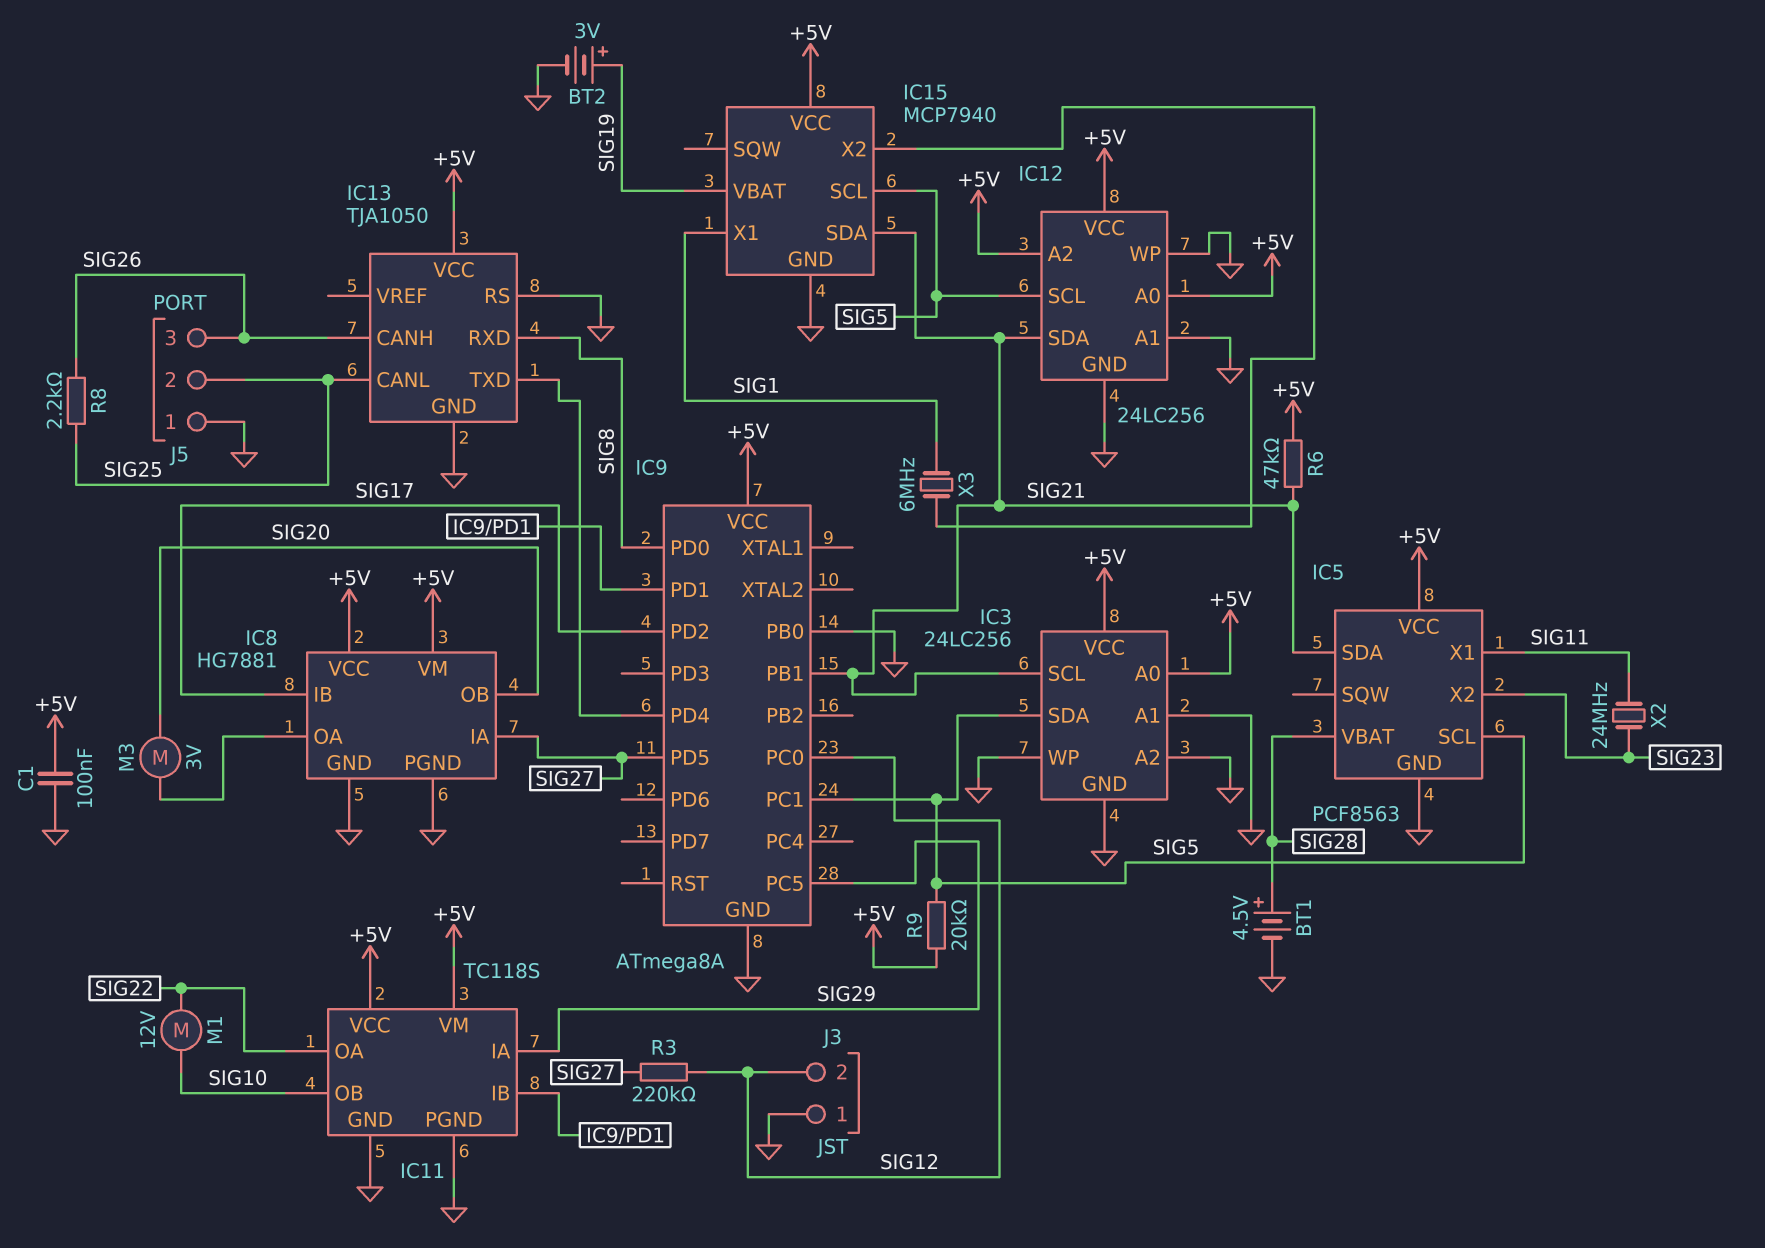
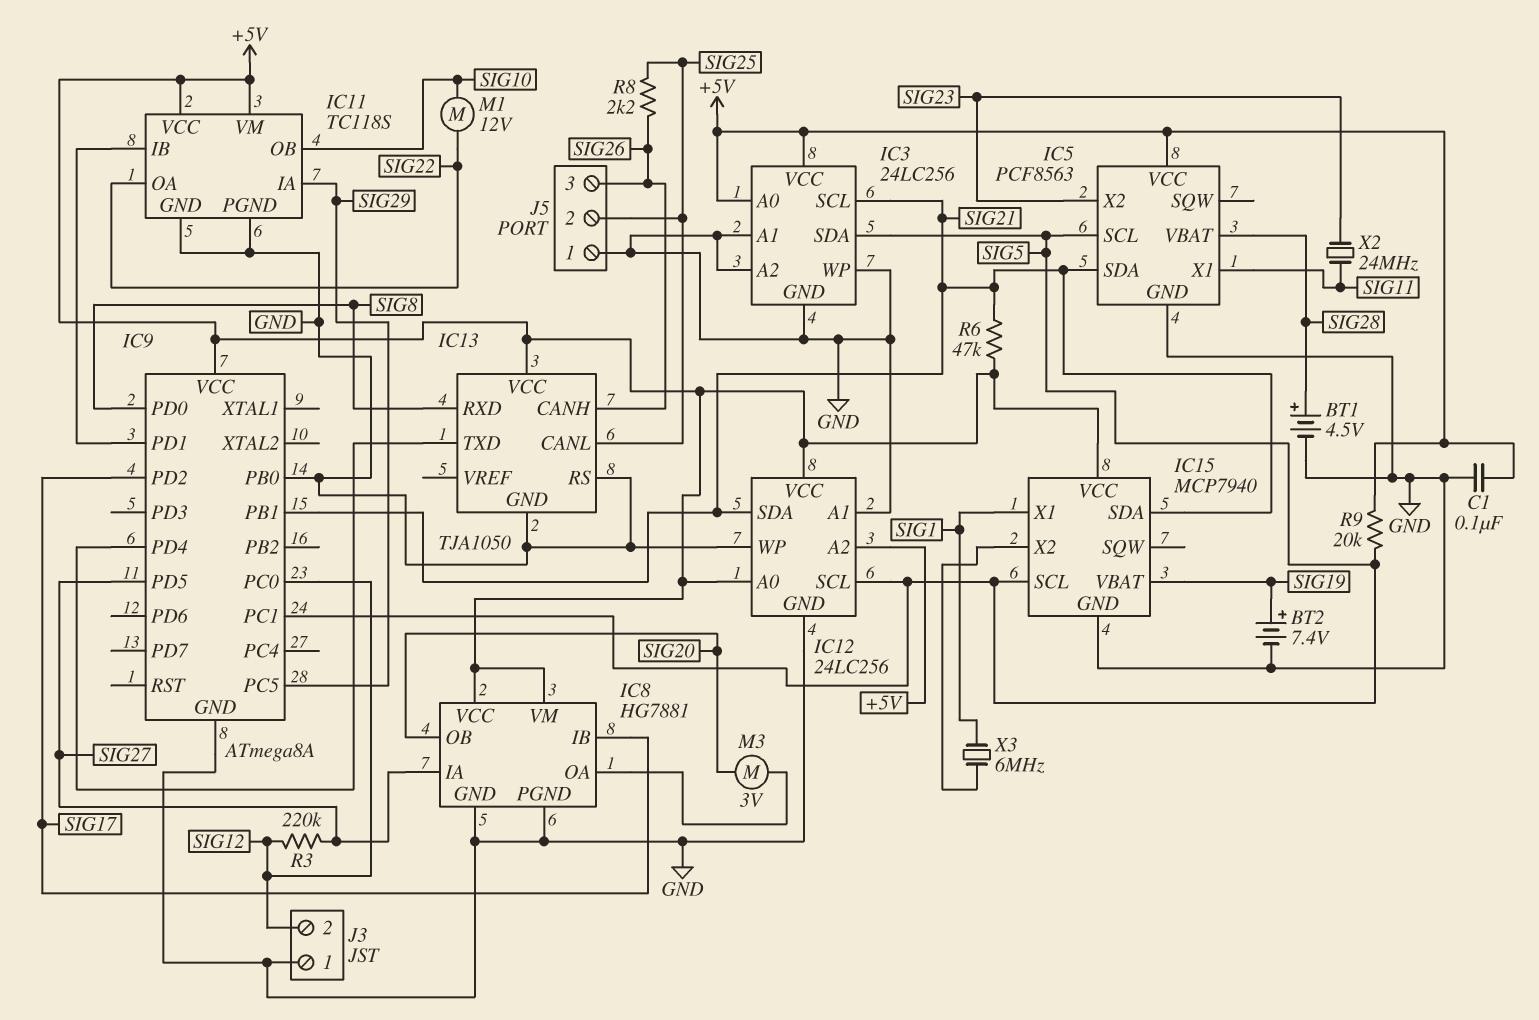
BT2: 3V (plus SIG19, minus GND) -> 7.4V (plus SIG19, minus GND)

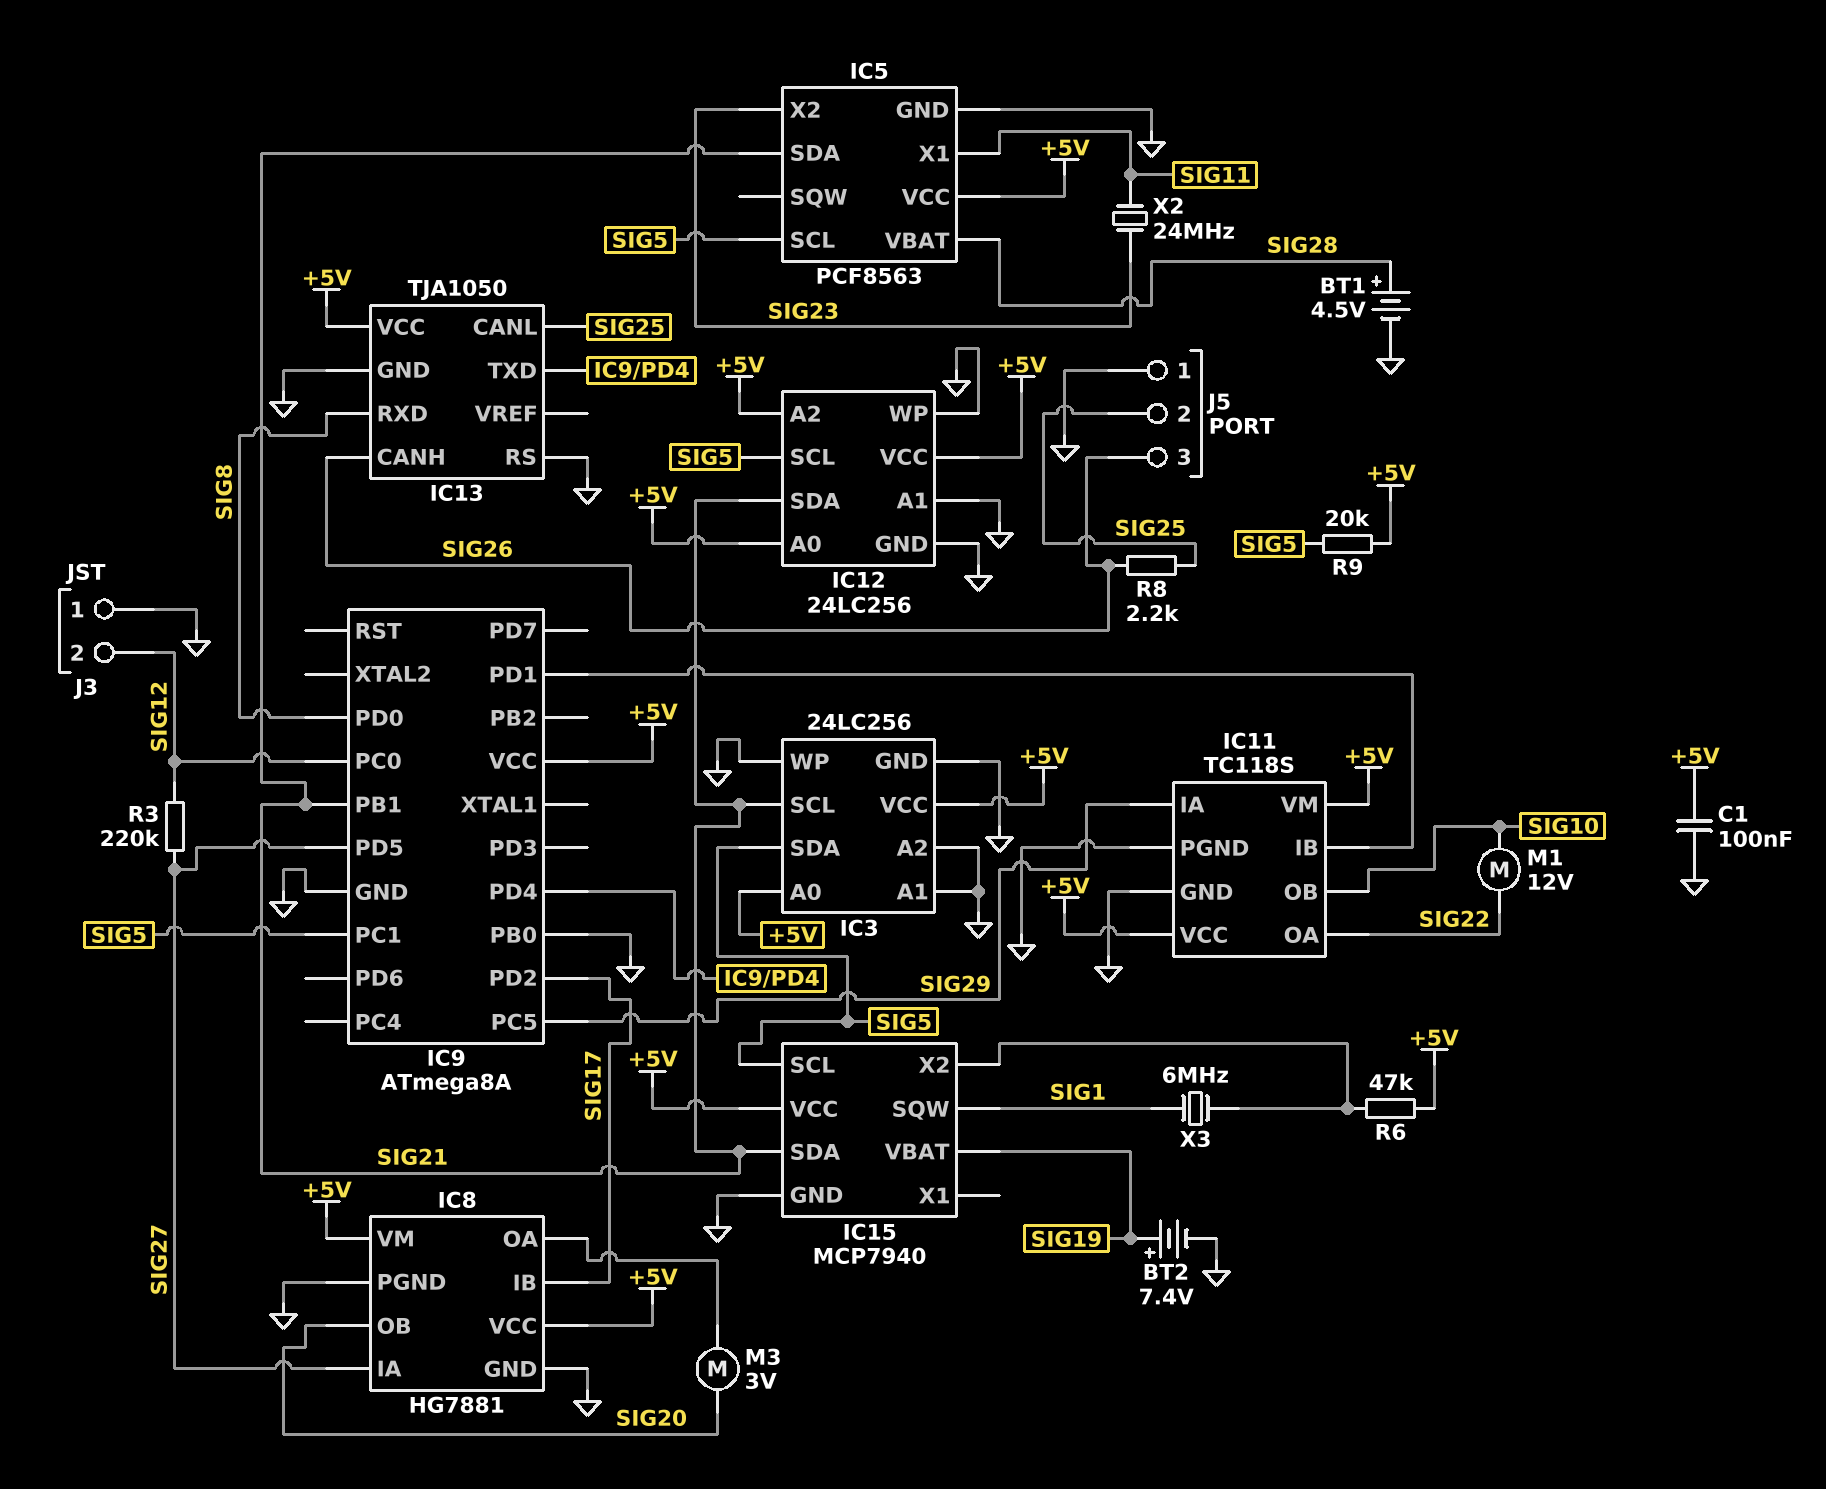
IC15 pin SQW: none -> SIG1
IC15 pin X1: SIG1 -> none
R6: 47k (+5V, SIG21) -> 47k (+5V, IC15/X2)

